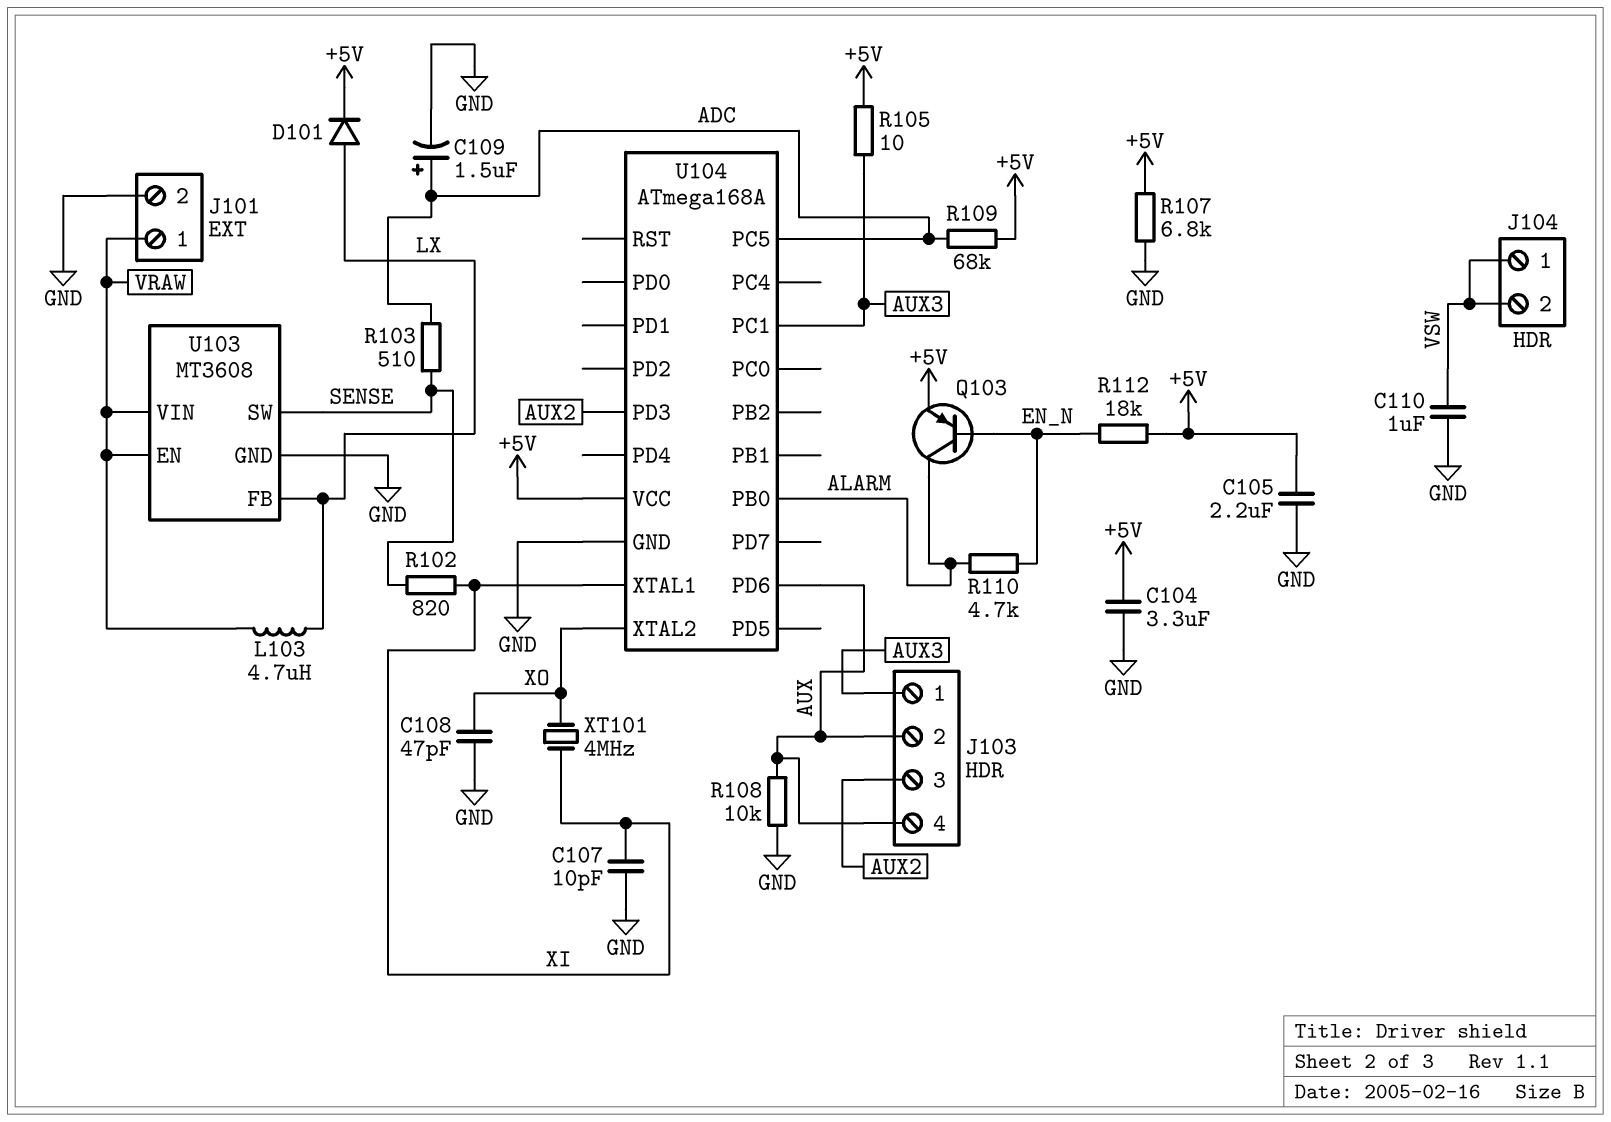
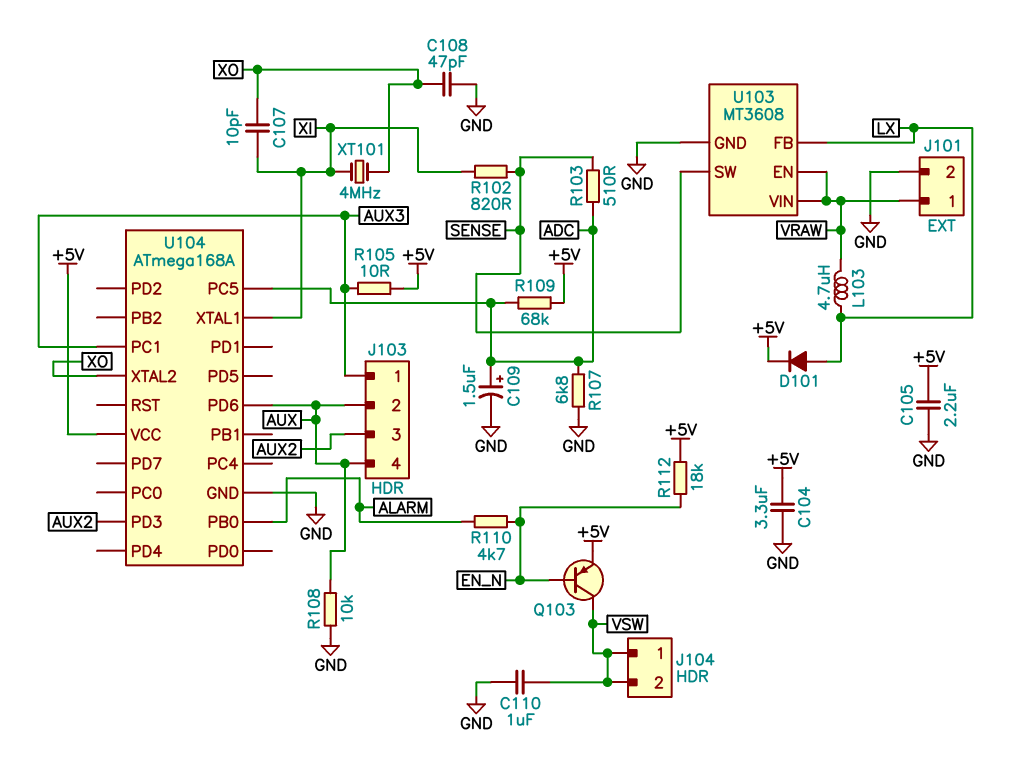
C107: 10pF (GND, XI) -> 10pF (XI, XO)
Q103: PNP (B EN_N, C ALARM, E +5V) -> PNP (B EN_N, C VSW, E +5V)
R107: 6.8k (+5V, GND) -> 6.8k (ADC, GND)

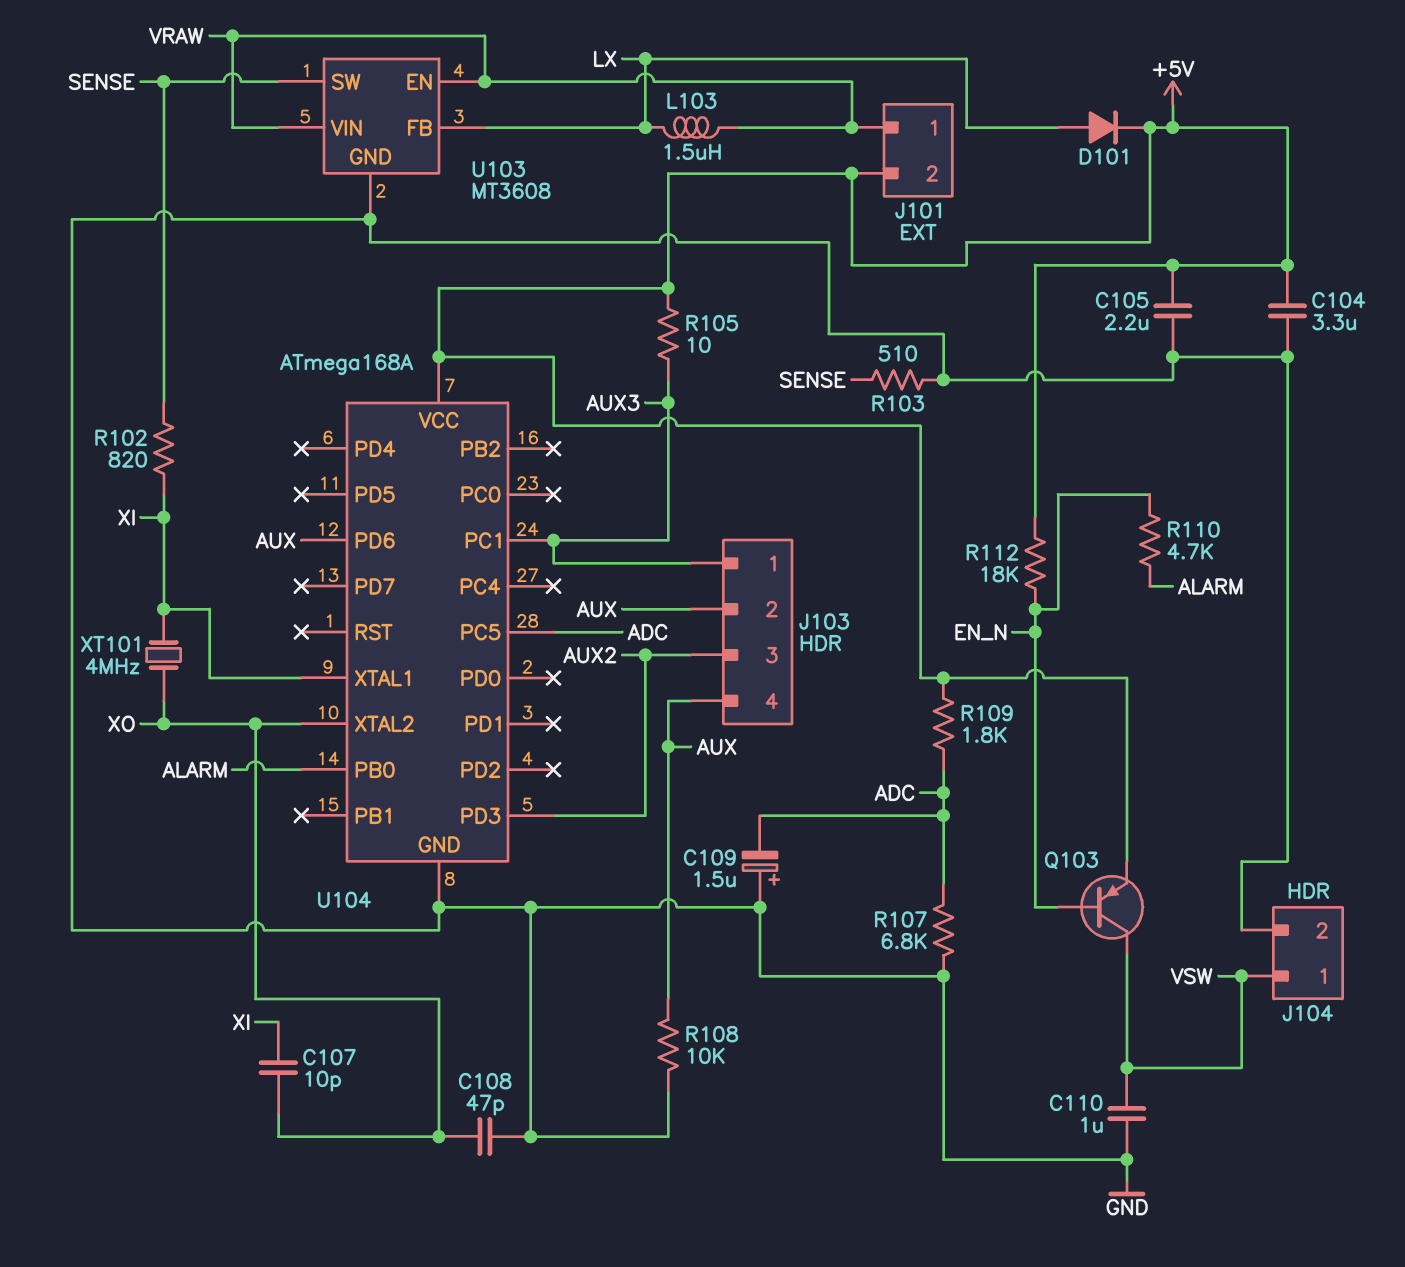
C109: 1.5uF (plus ADC, minus GND) -> 1.5uF (plus GND, minus ADC)
J101 pin 2: GND -> +5V
J104 pin 2: VSW -> GND
L103: 4.7uH (LX, VRAW) -> 1.5uH (LX, VRAW)
R103: 510 (ADC, SENSE) -> 510 (GND, SENSE)
R109: 68k (+5V, ADC) -> 1.8k (+5V, ADC)

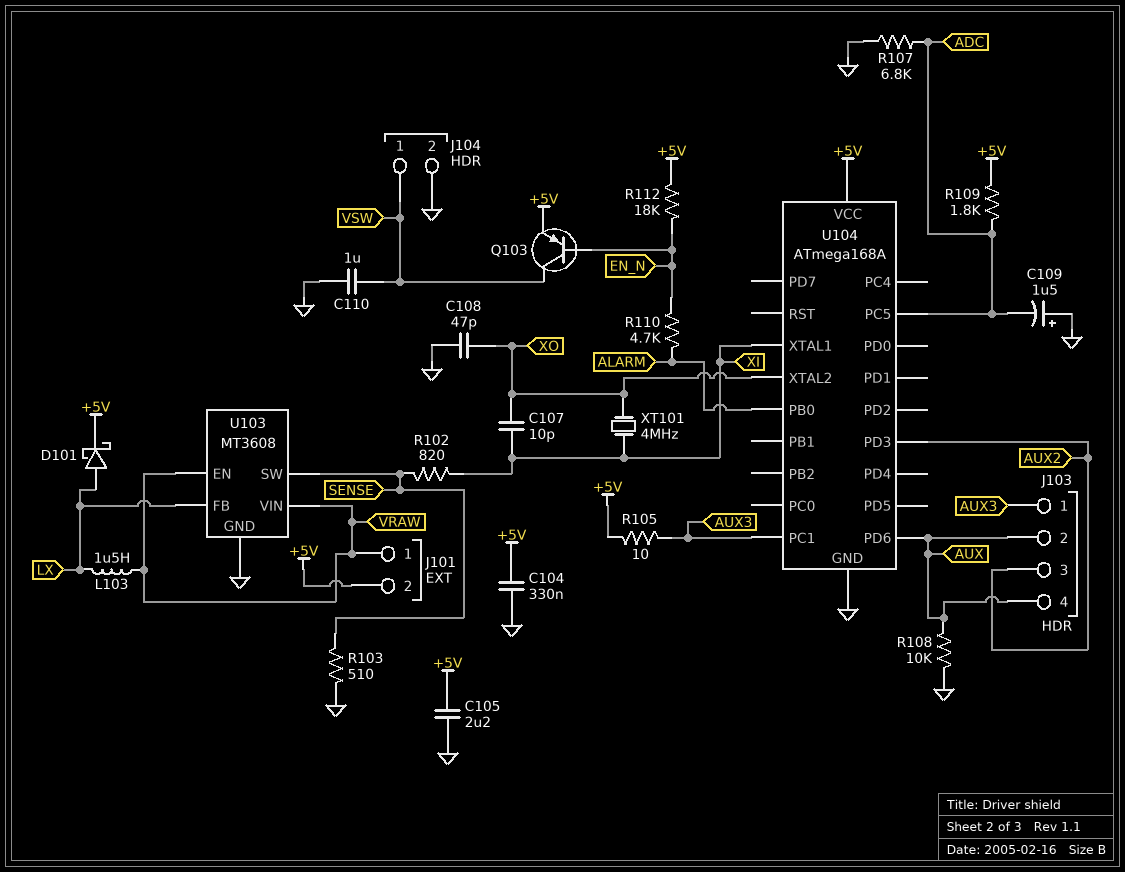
C104: 3.3uF (+5V, GND) -> 330nF (+5V, GND)
D101: diode (A LX, K +5V) -> schottky (A LX, K +5V)

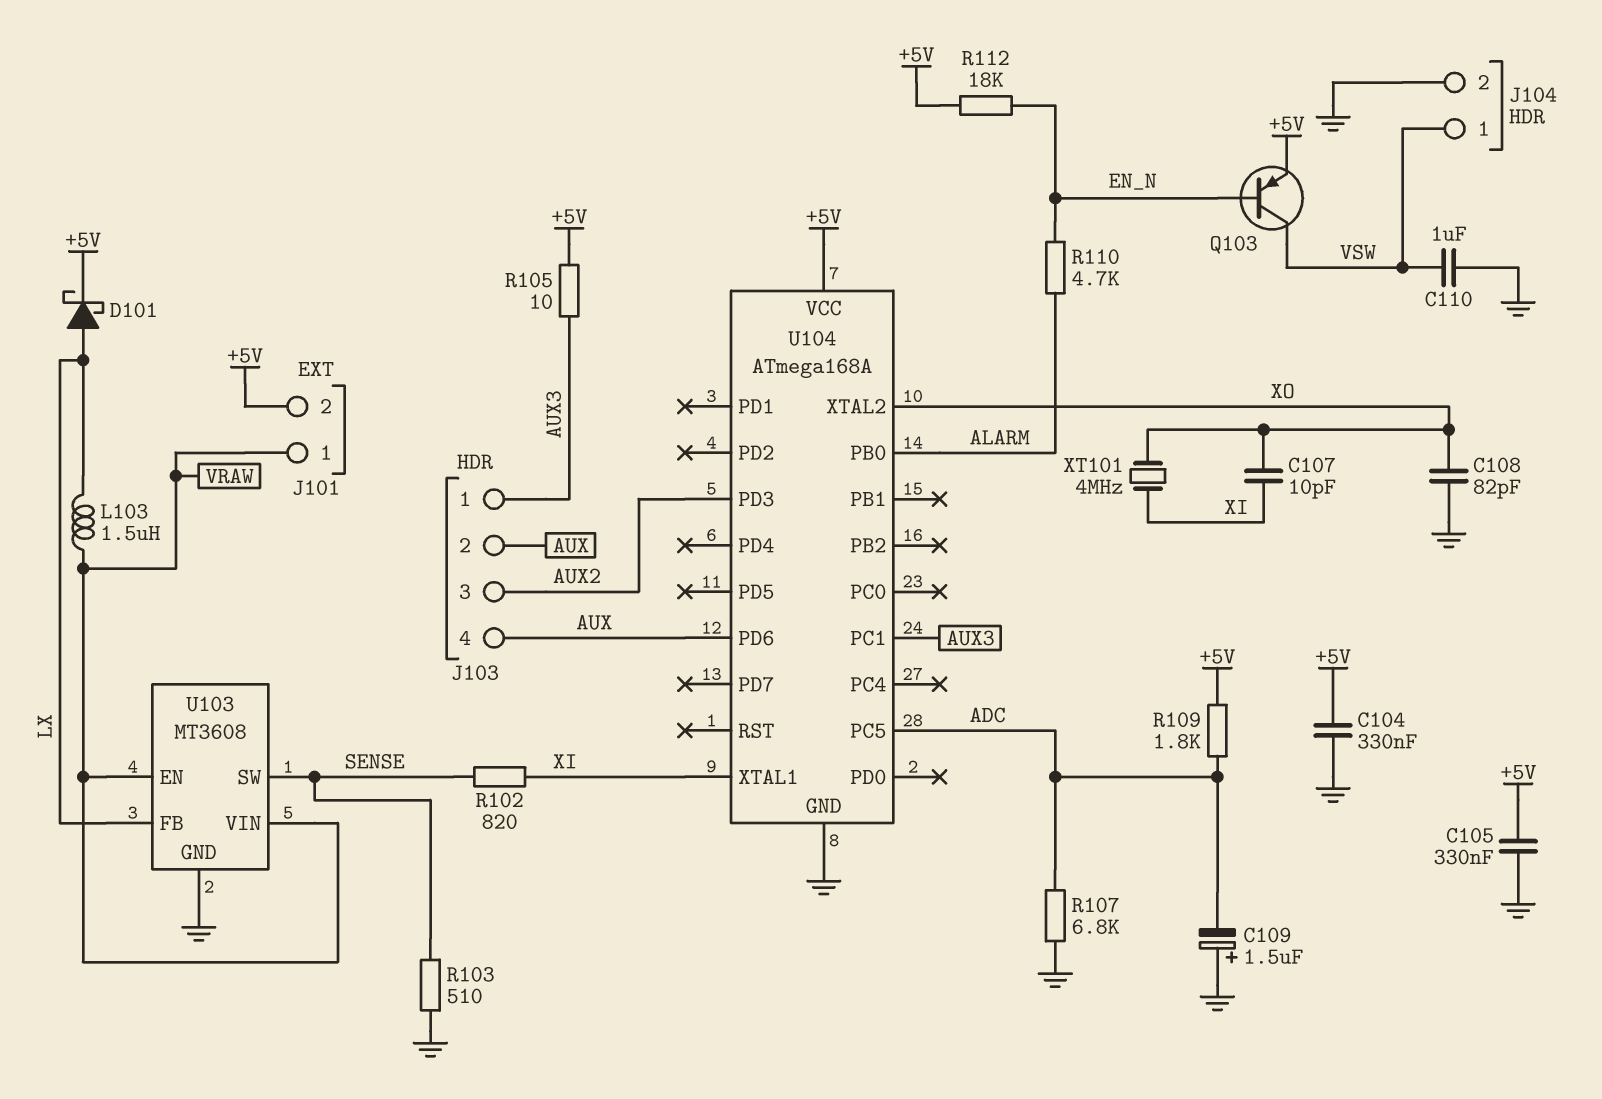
C105: 2.2uF (+5V, GND) -> 330nF (+5V, GND)
C108: 47pF (GND, XO) -> 82pF (GND, XO)
R108: 10k (AUX, GND) -> none

